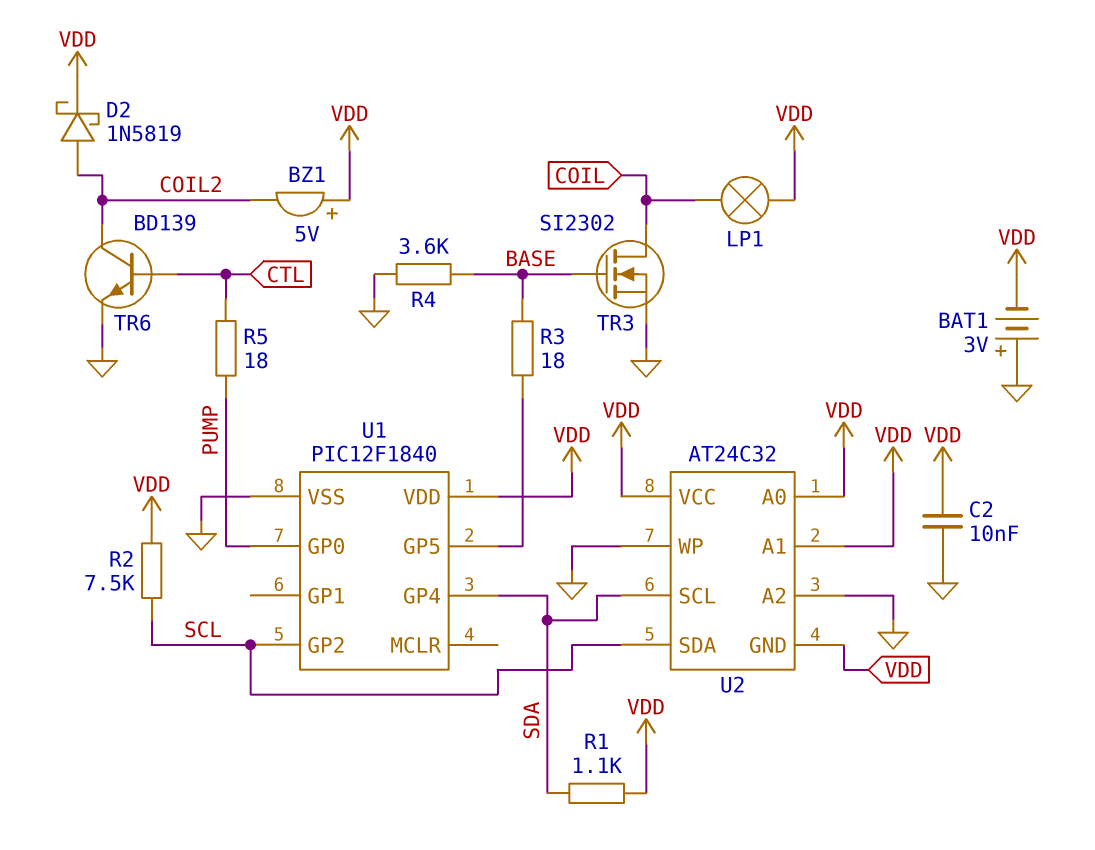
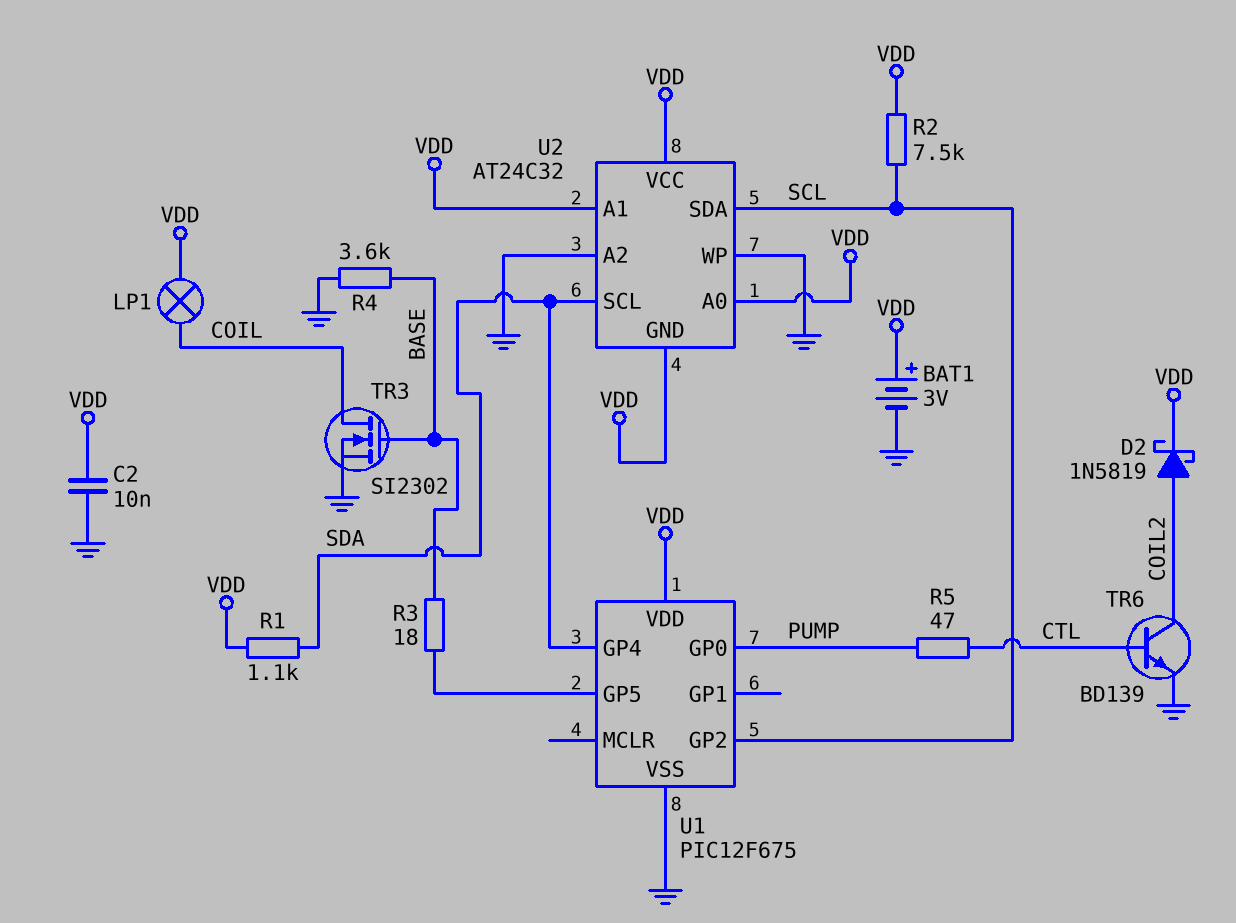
BAT1: 3V (plus GND, minus VDD) -> 3V (plus VDD, minus GND)
BZ1: buzzer 5V (plus VDD, minus COIL2) -> none
R5: 18 (CTL, PUMP) -> 47 (CTL, PUMP)
U1: PIC12F1840 -> PIC12F675

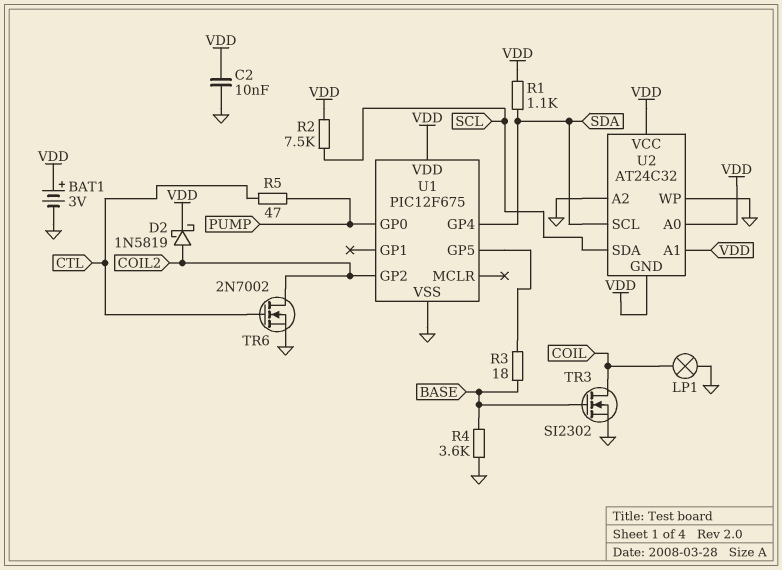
LP1: lamp (COIL, VDD) -> lamp (COIL, GND)
TR6: NPN BD139 (B CTL, C COIL2, E GND) -> NMOS 2N7002 (G CTL, D COIL2, S GND)
U1 pin GP2: SCL -> COIL2

